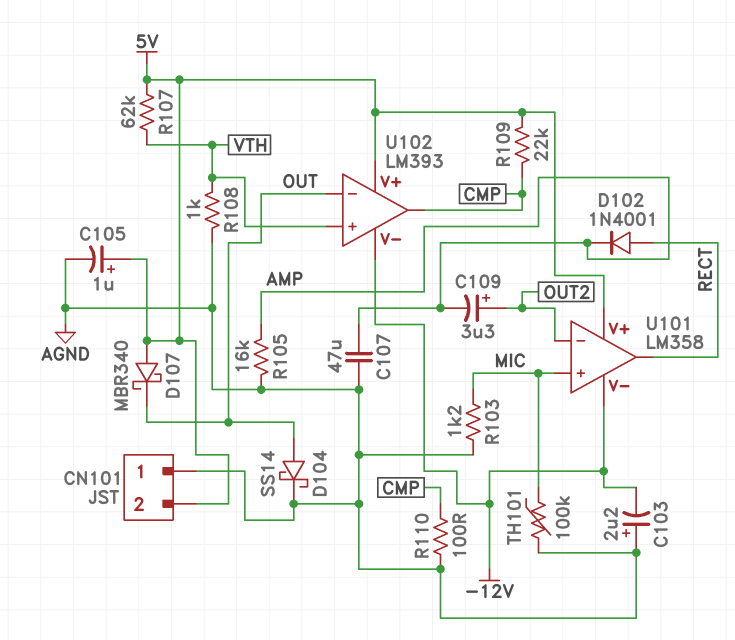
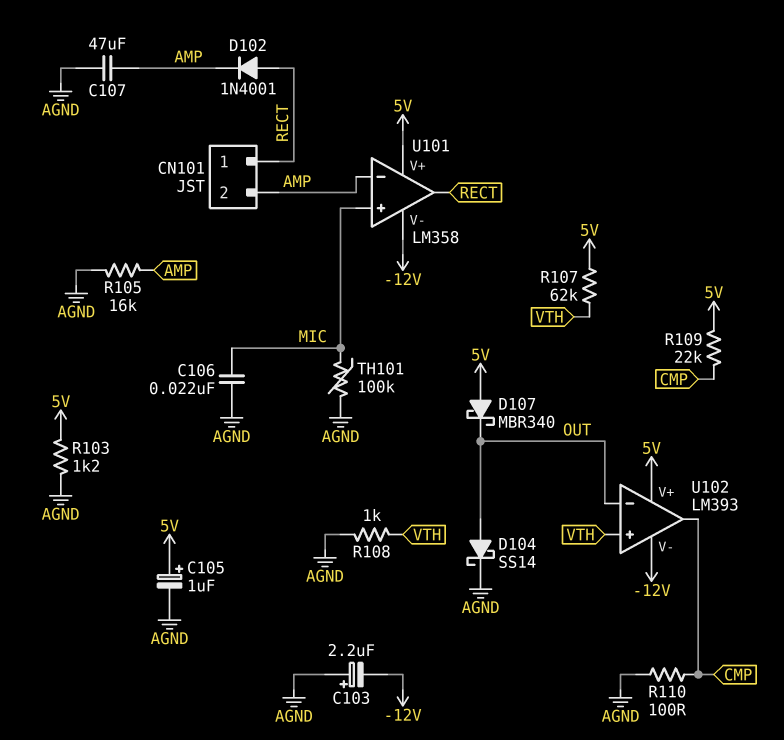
C106: none -> 22nF (AGND, MIC)
C109: 3.3uF (plus OUT2, minus AMP) -> none
CN101 pin 1: AGND -> RECT
CN101 pin 2: 5V -> AMP
R103: 1.2k (AGND, MIC) -> 1.2k (5V, AGND)
U101 pin in-: OUT2 -> AMP

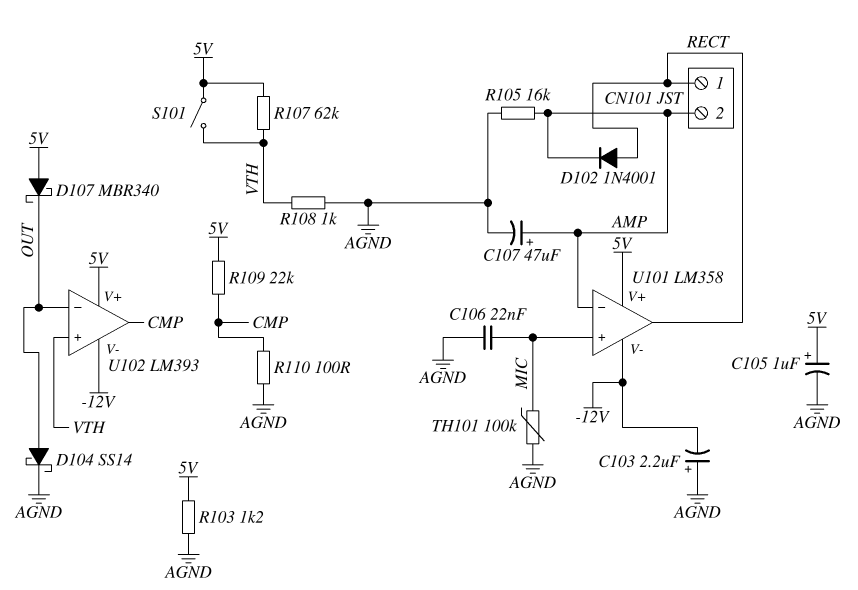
C107: 47uF (AGND, AMP) -> 47uF (plus AMP, minus AGND)
S101: none -> switch (5V, VTH)

